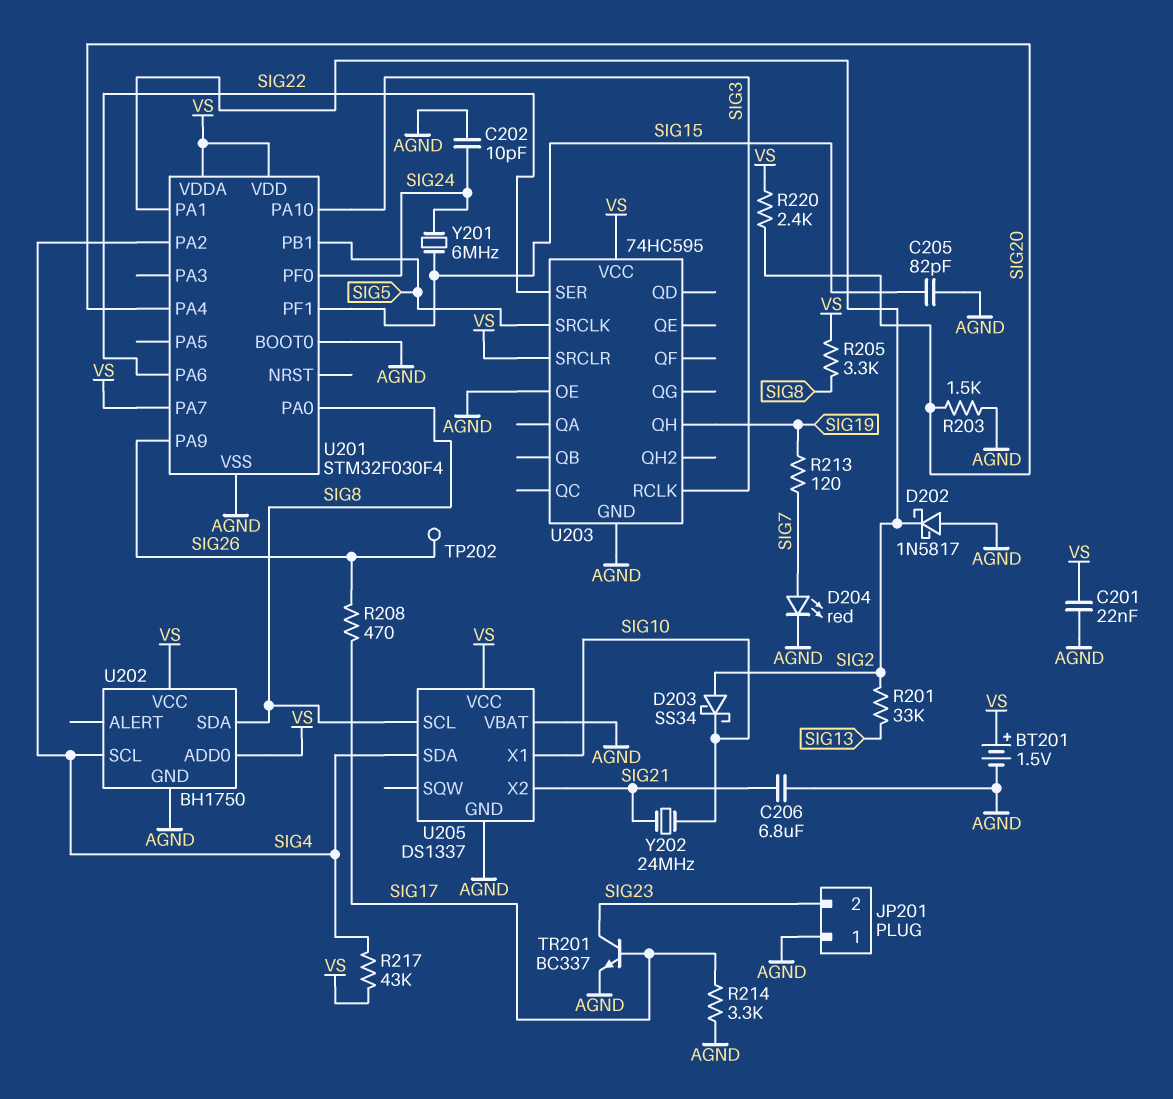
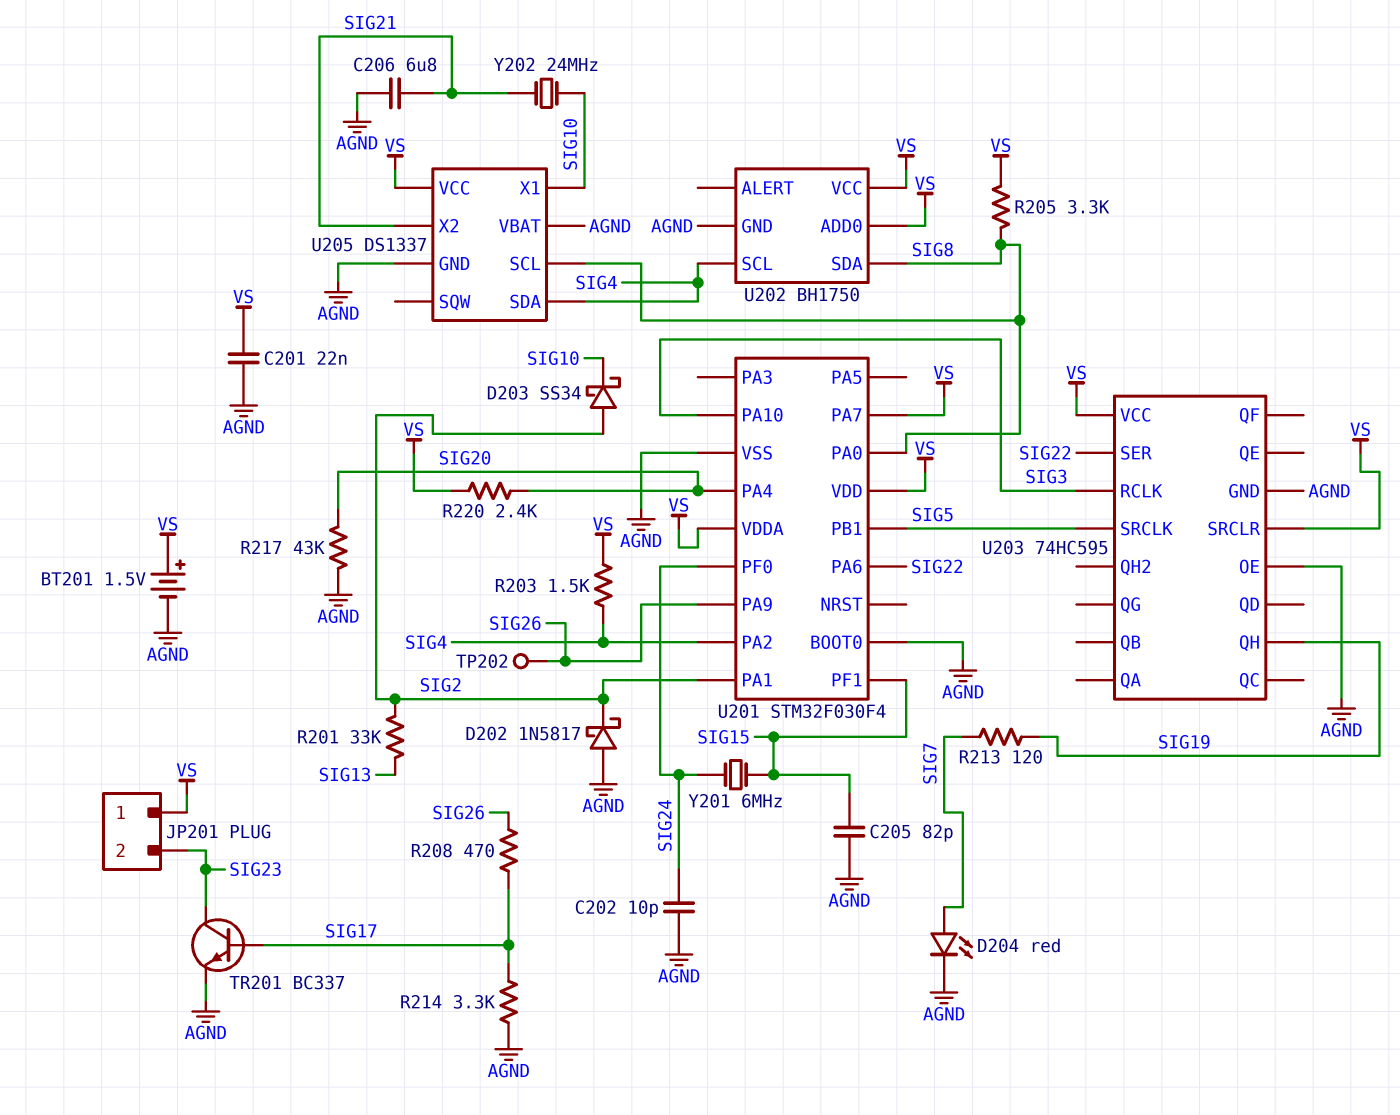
JP201 pin 1: AGND -> VS
R203: 1.5k (AGND, SIG20) -> 1.5k (SIG4, VS)
R217: 43k (SIG4, VS) -> 43k (AGND, SIG20)

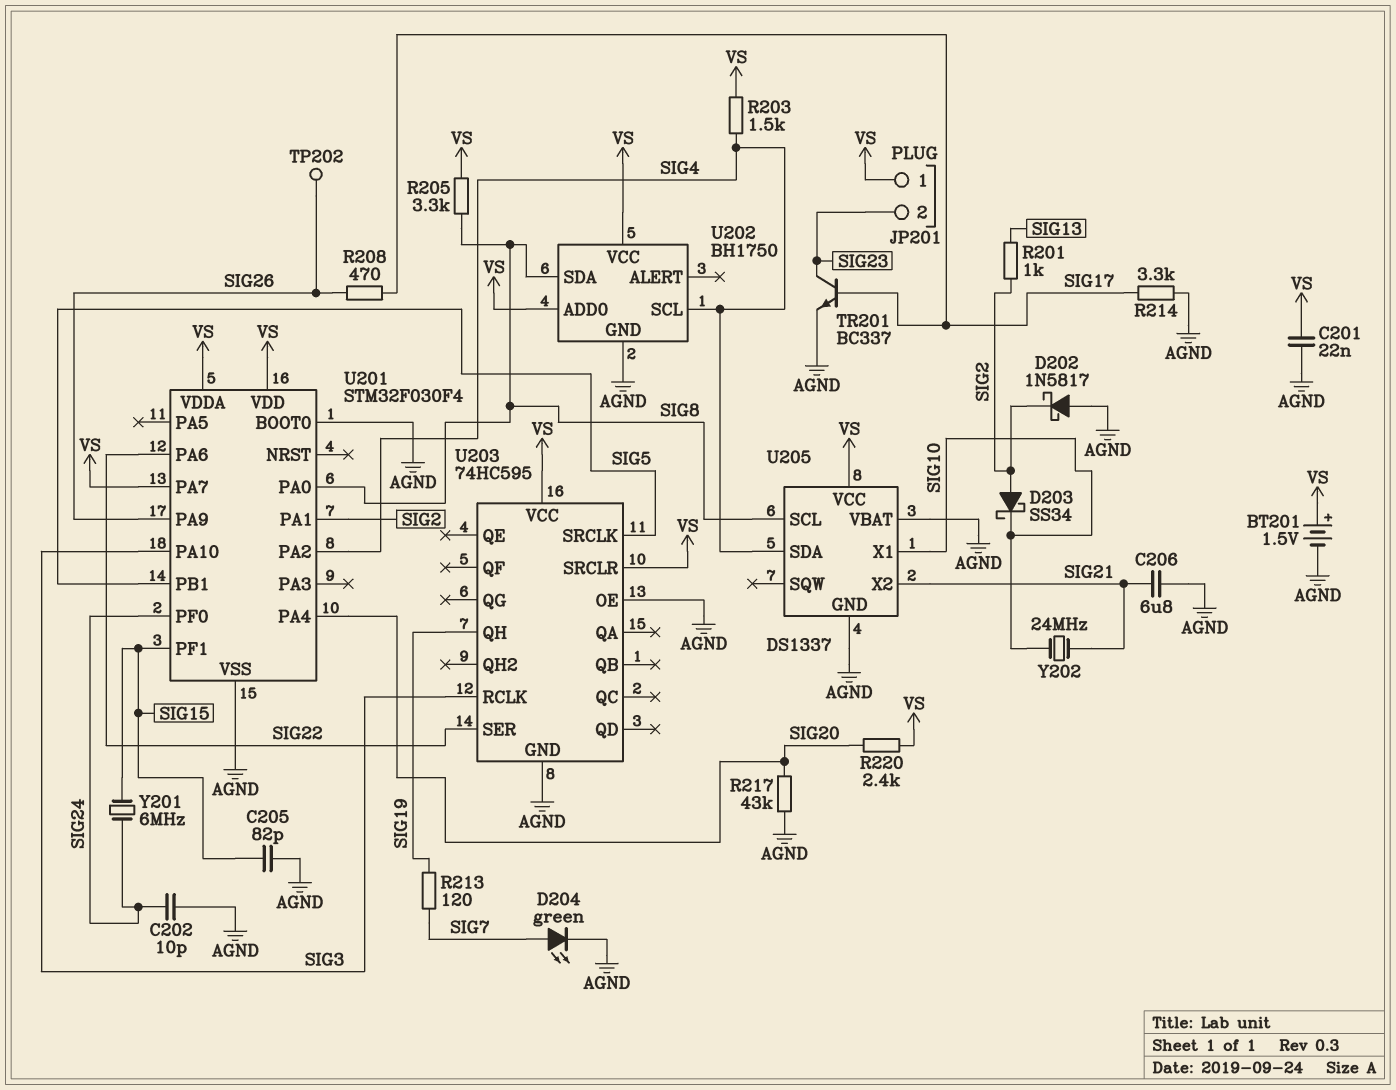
D204: LED red (A SIG7, K AGND) -> LED green (A SIG7, K AGND)
R201: 33k (SIG2, SIG13) -> 1k (SIG2, SIG13)

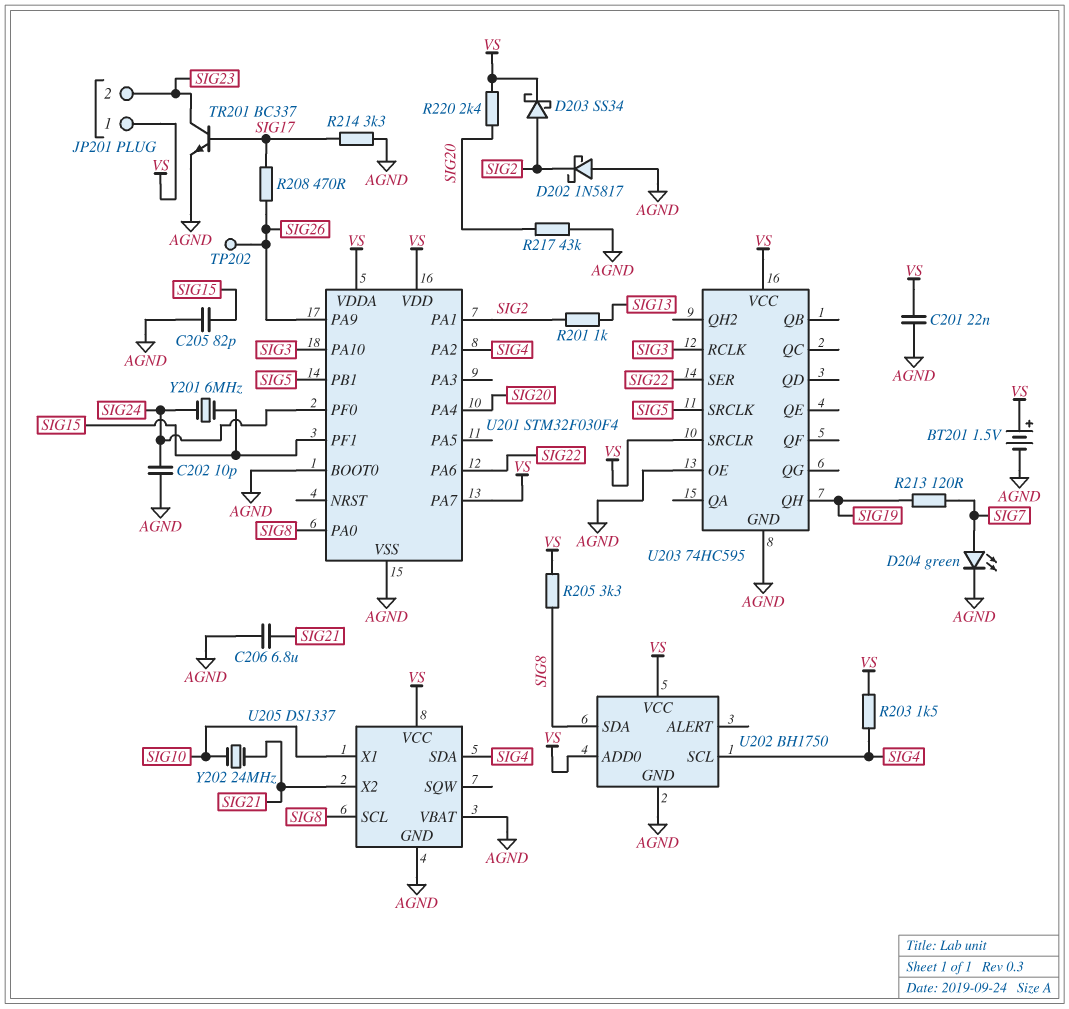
D203: schottky SS34 (A SIG2, K SIG10) -> schottky SS34 (A SIG2, K VS)

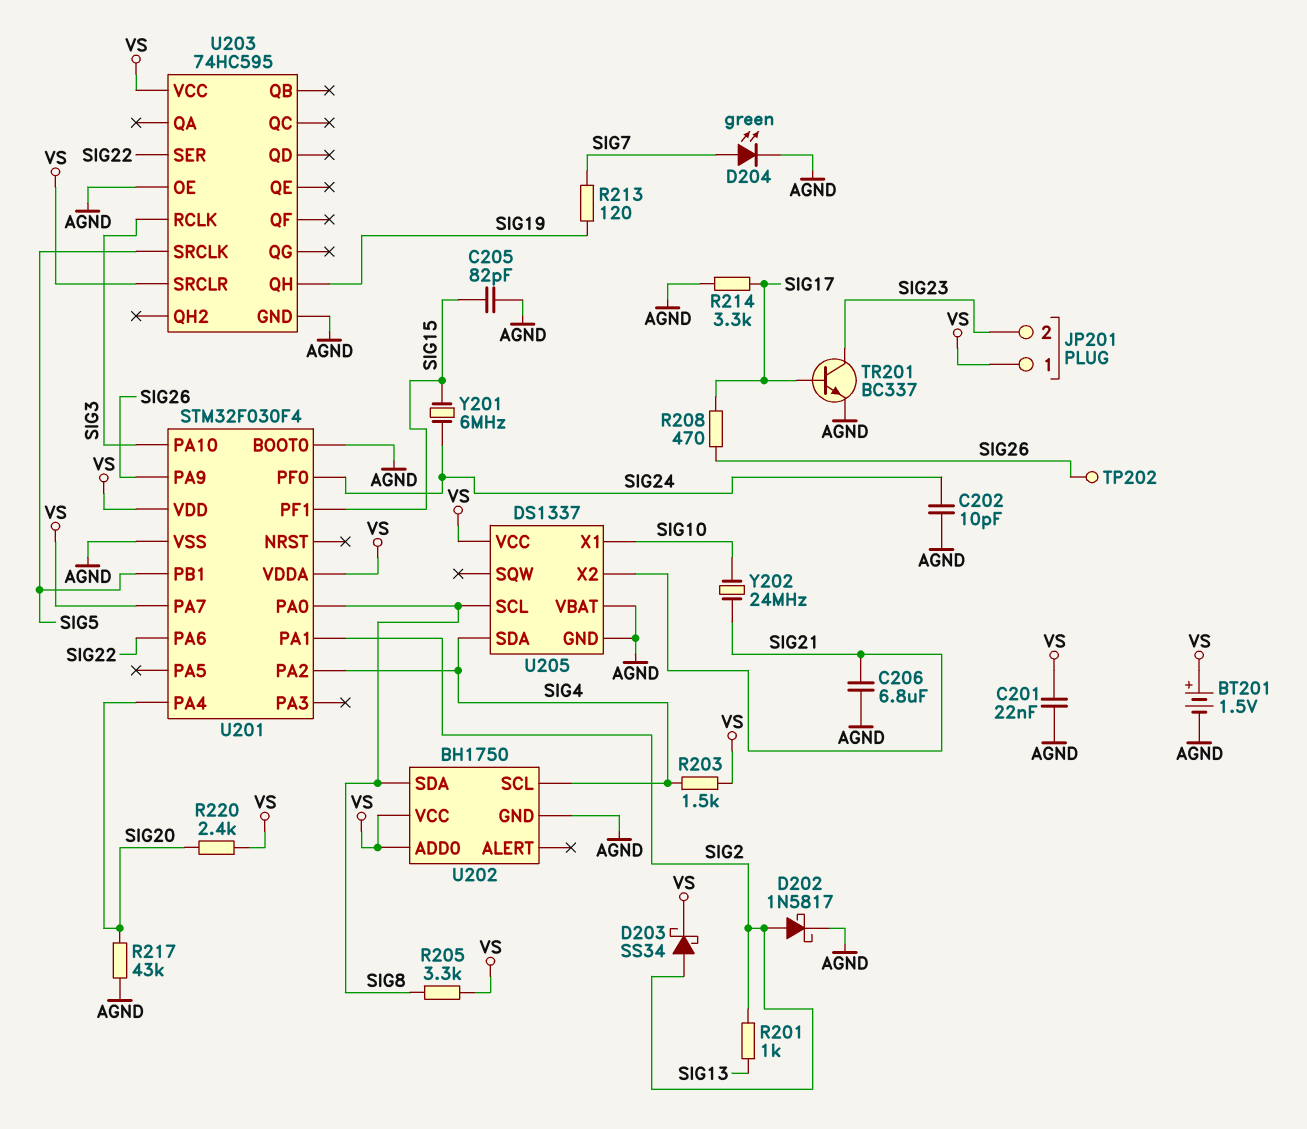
D202: schottky 1N5817 (A AGND, K SIG2) -> schottky 1N5817 (A SIG2, K AGND)

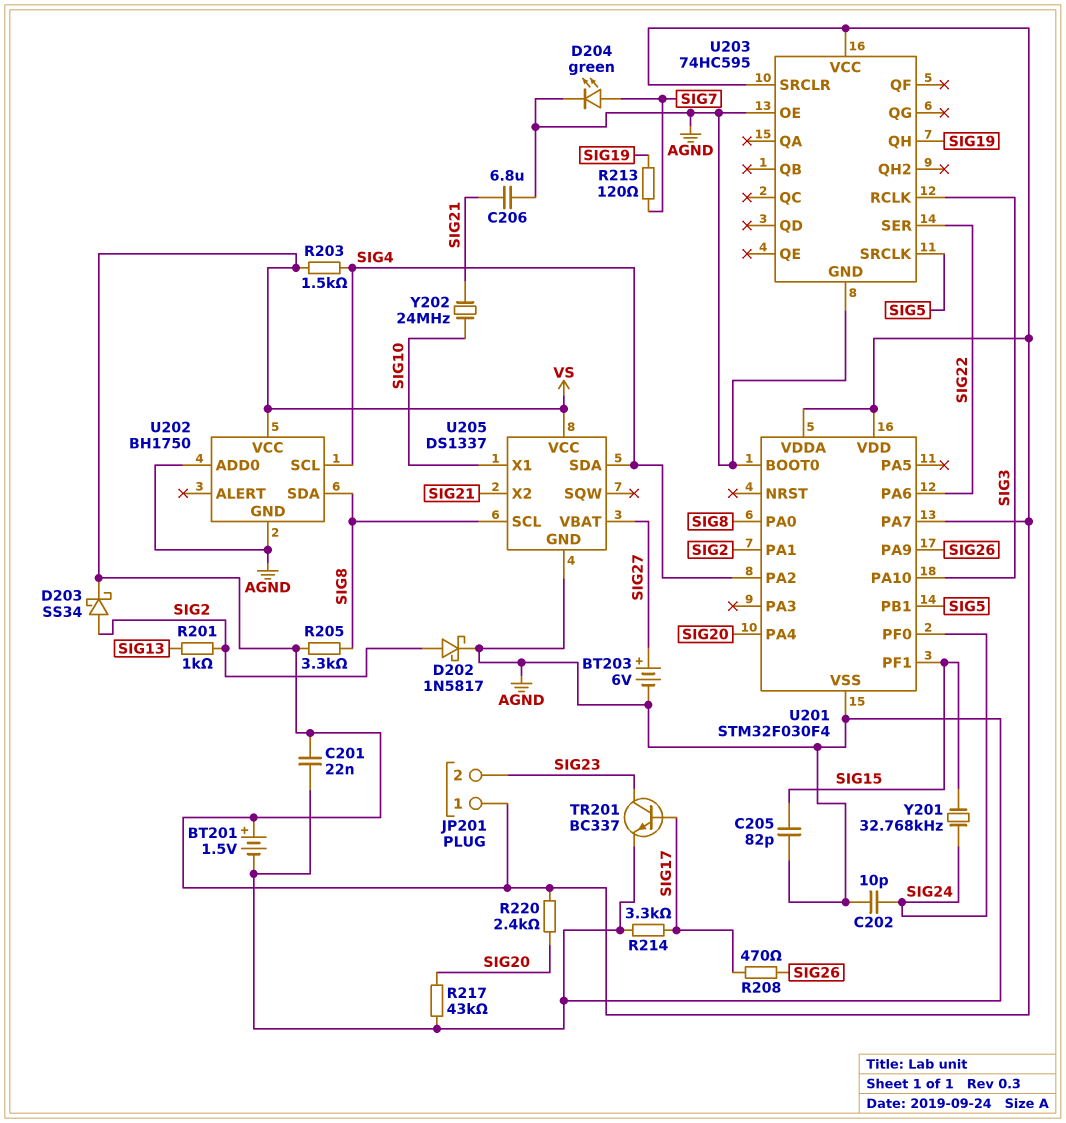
BT203: none -> 6V (plus SIG27, minus AGND)
TP202: test point (SIG26) -> none
U202 pin ADD0: VS -> AGND
U205 pin VBAT: AGND -> SIG27
Y201: 6MHz (SIG15, SIG24) -> 32.768kHz (SIG15, SIG24)

